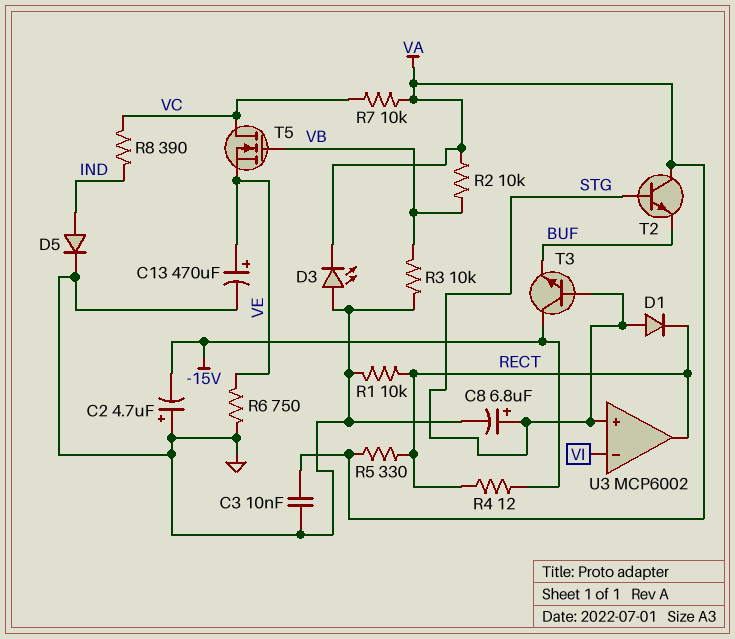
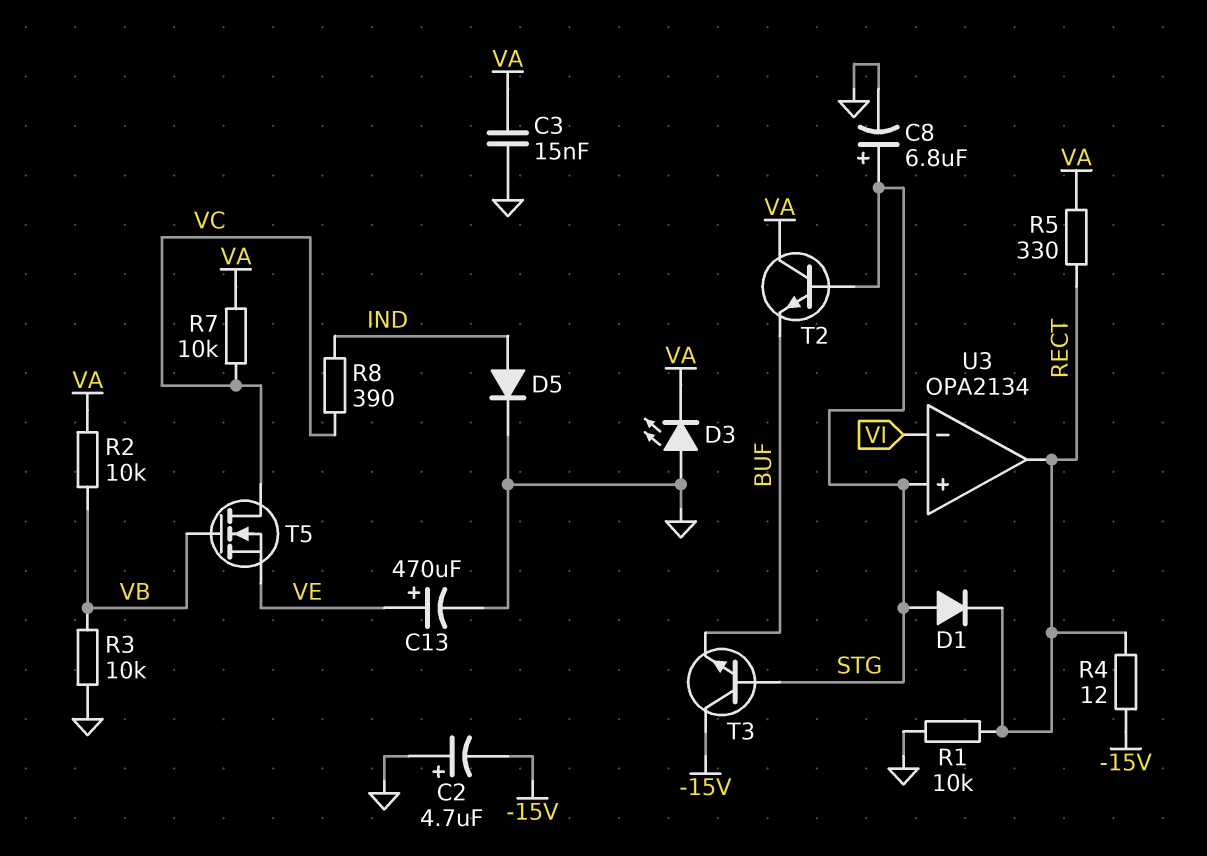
C3: 10nF (GND, VA) -> 15nF (GND, VA)
R6: 750 (GND, VE) -> none
U3: MCP6002 -> OPA2134

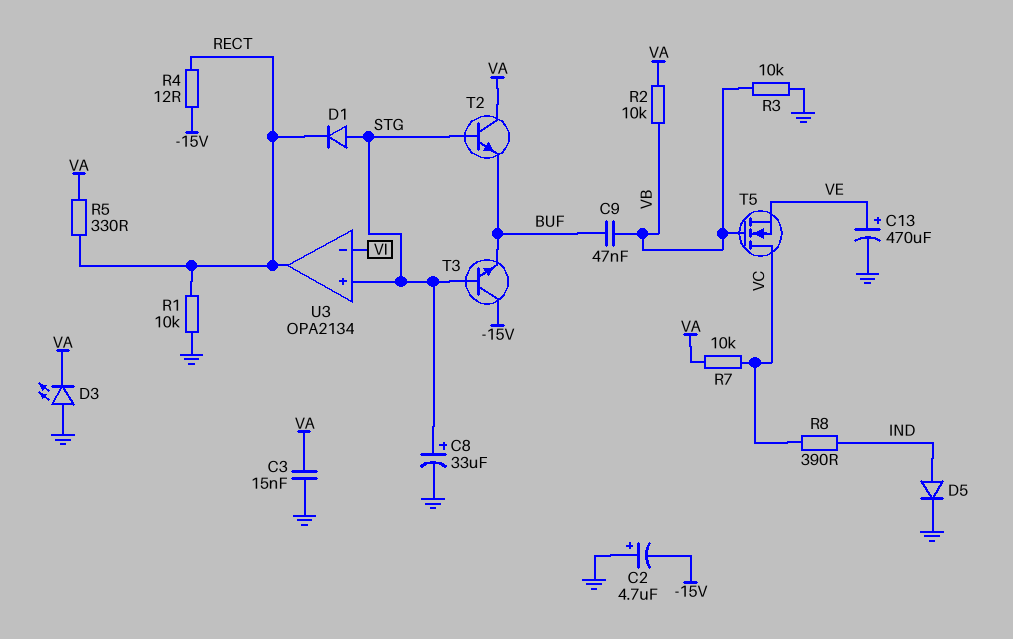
C8: 6.8uF (plus STG, minus GND) -> 33uF (plus STG, minus GND)
C9: none -> 47nF (BUF, VB)

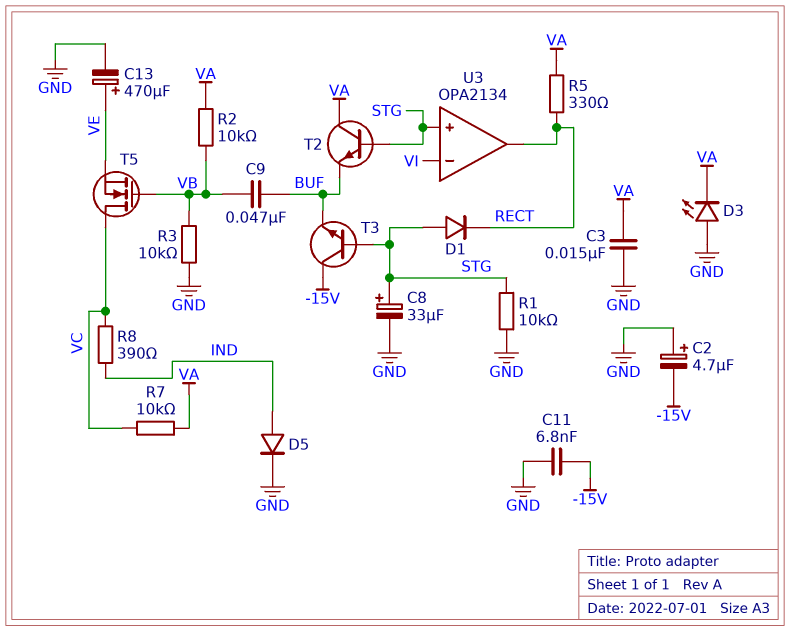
C11: none -> 6.8nF (-15V, GND)
R1: 10k (GND, RECT) -> 10k (GND, STG)
R4: 12 (-15V, RECT) -> none

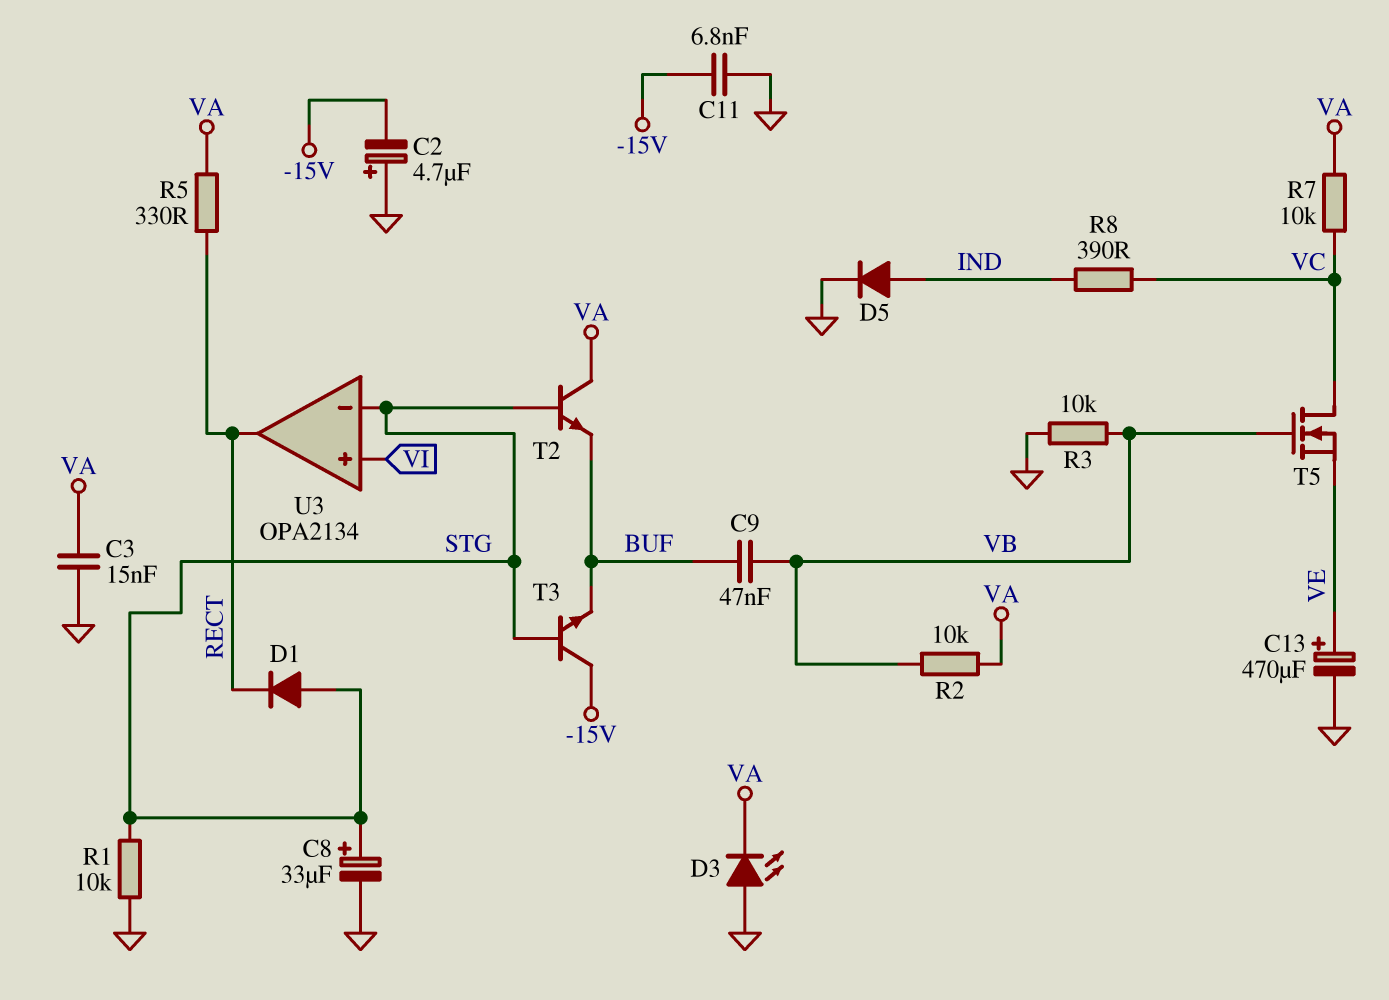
U3 pin in+: STG -> VI
U3 pin in-: VI -> STG

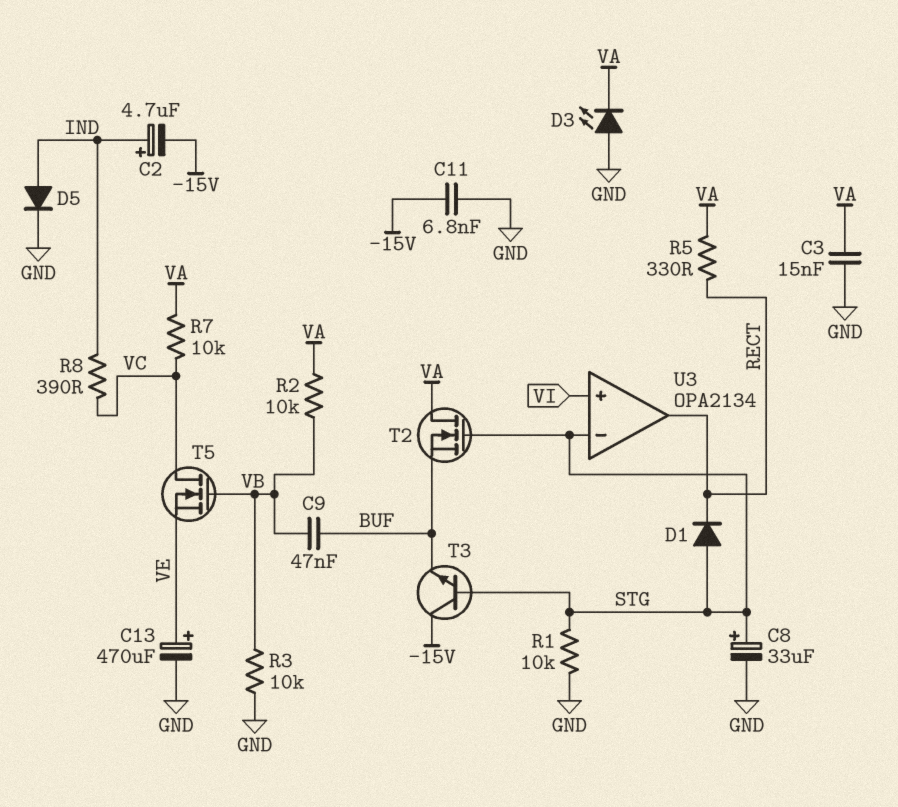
C2: 4.7uF (plus GND, minus -15V) -> 4.7uF (plus IND, minus -15V)
T2: NPN (B STG, C VA, E BUF) -> NMOS (G STG, D VA, S BUF)

